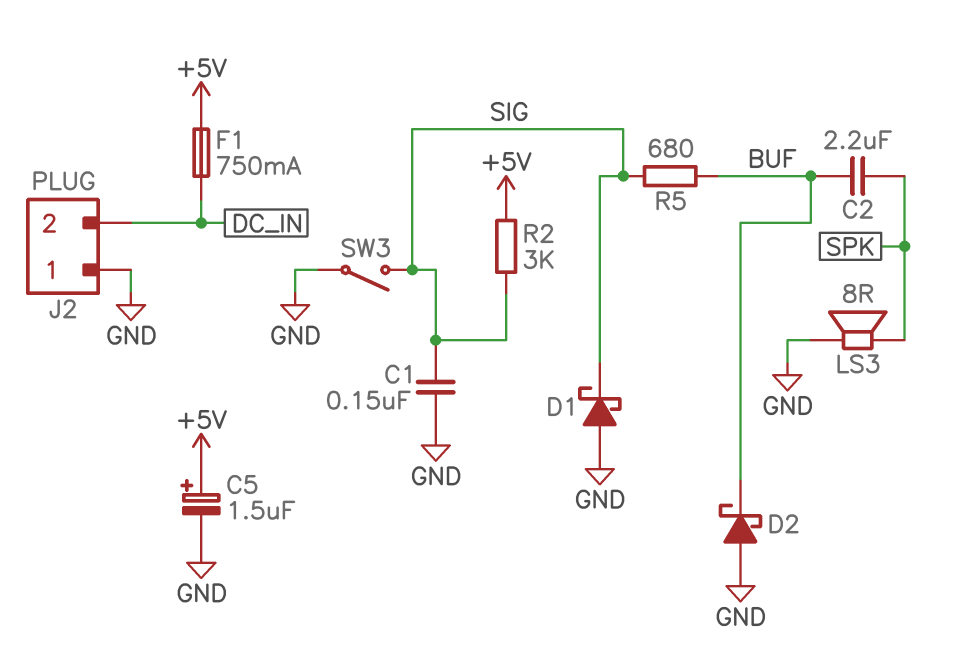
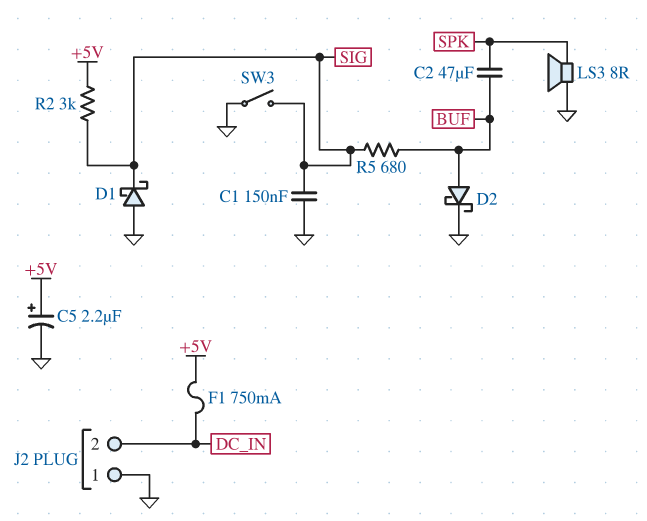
C2: 2.2uF (BUF, SPK) -> 47uF (BUF, SPK)
C5: 1.5uF (plus +5V, minus GND) -> 2.2uF (plus +5V, minus GND)
D2: schottky (A GND, K BUF) -> schottky (A BUF, K GND)

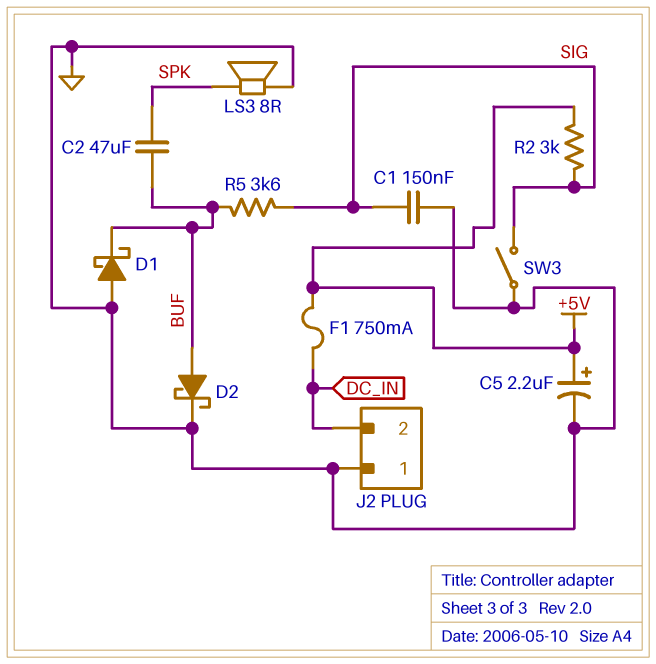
D1: schottky (A GND, K SIG) -> schottky (A GND, K BUF)
R5: 680 (BUF, SIG) -> 3.6k (BUF, SIG)

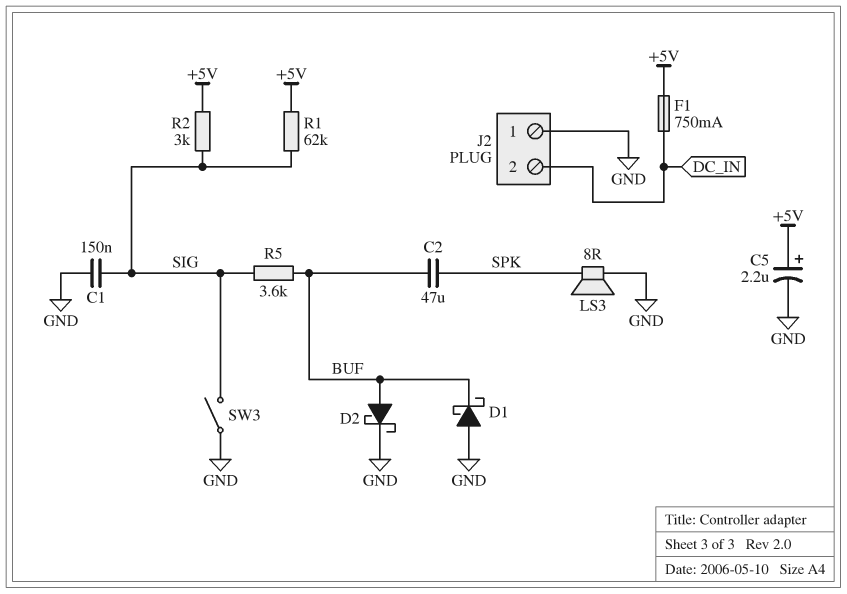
R1: none -> 62k (+5V, SIG)

